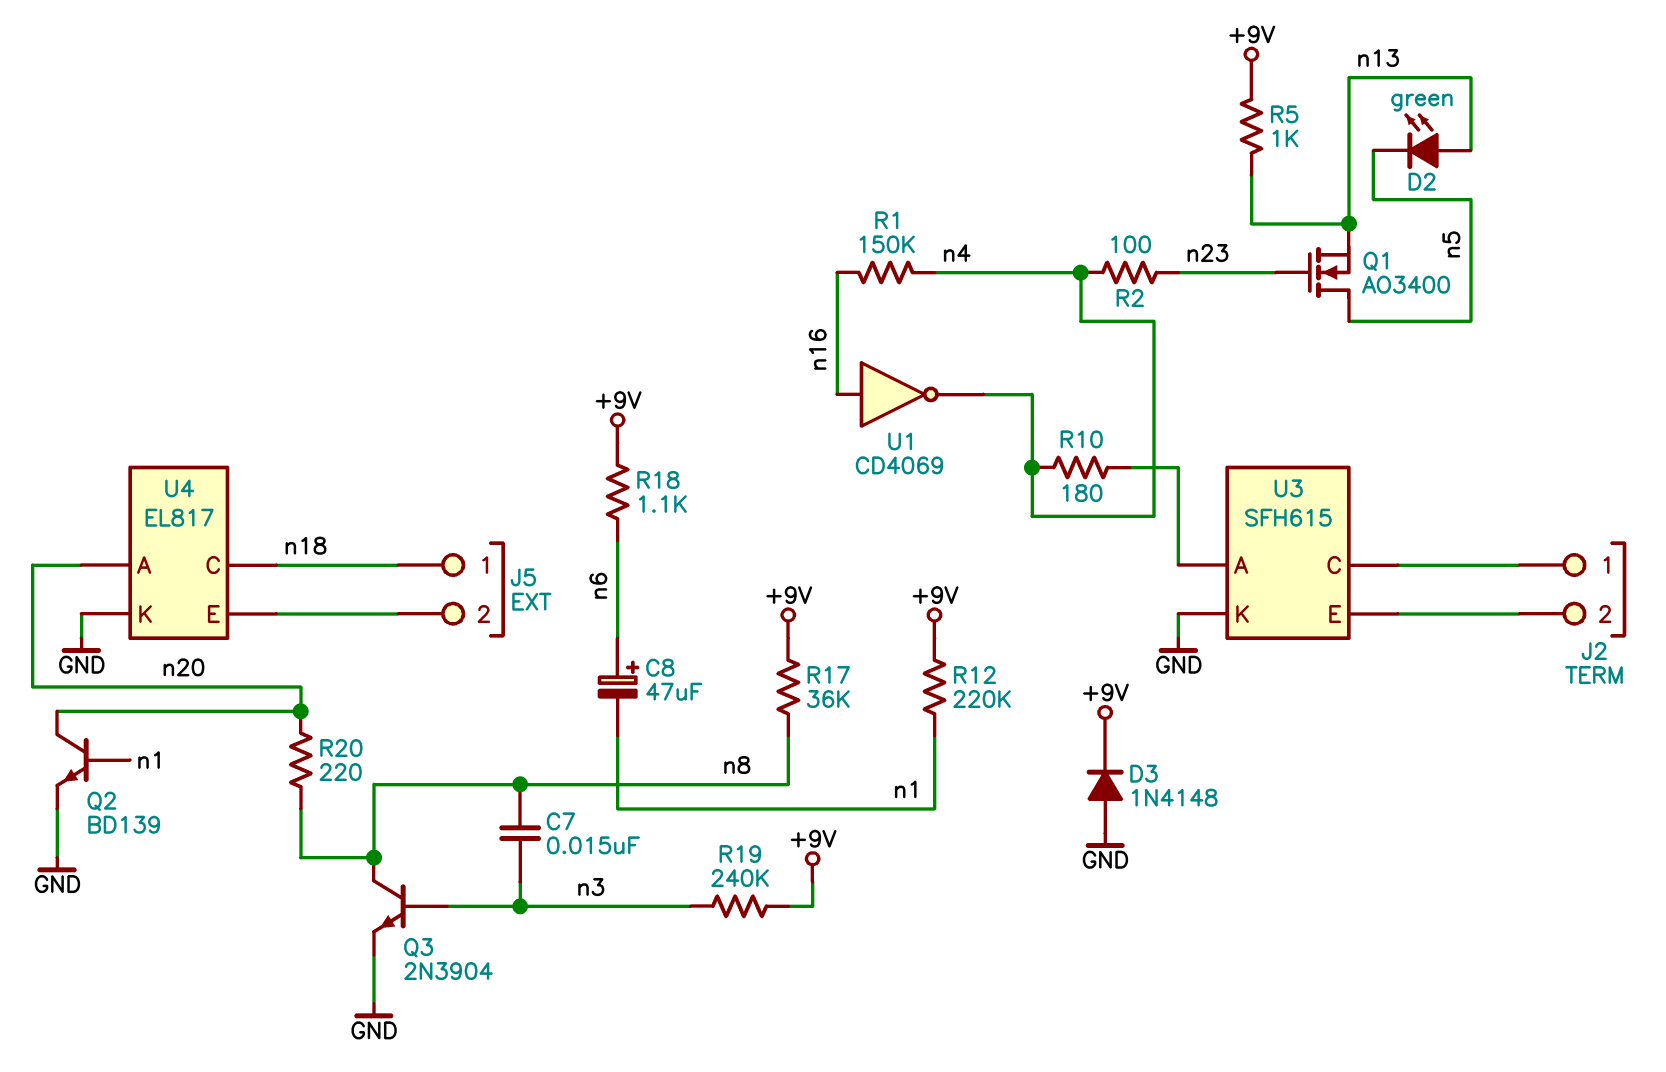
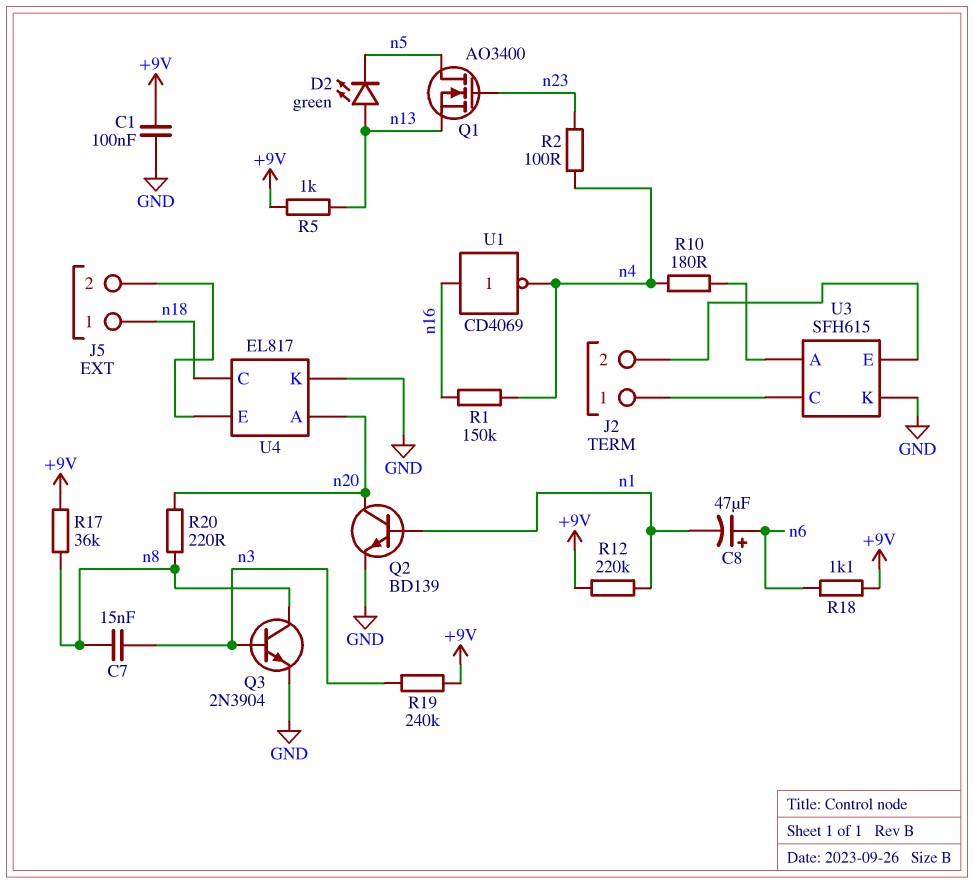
C1: none -> 100nF (+9V, GND)
D3: diode 1N4148 (A GND, K +9V) -> none

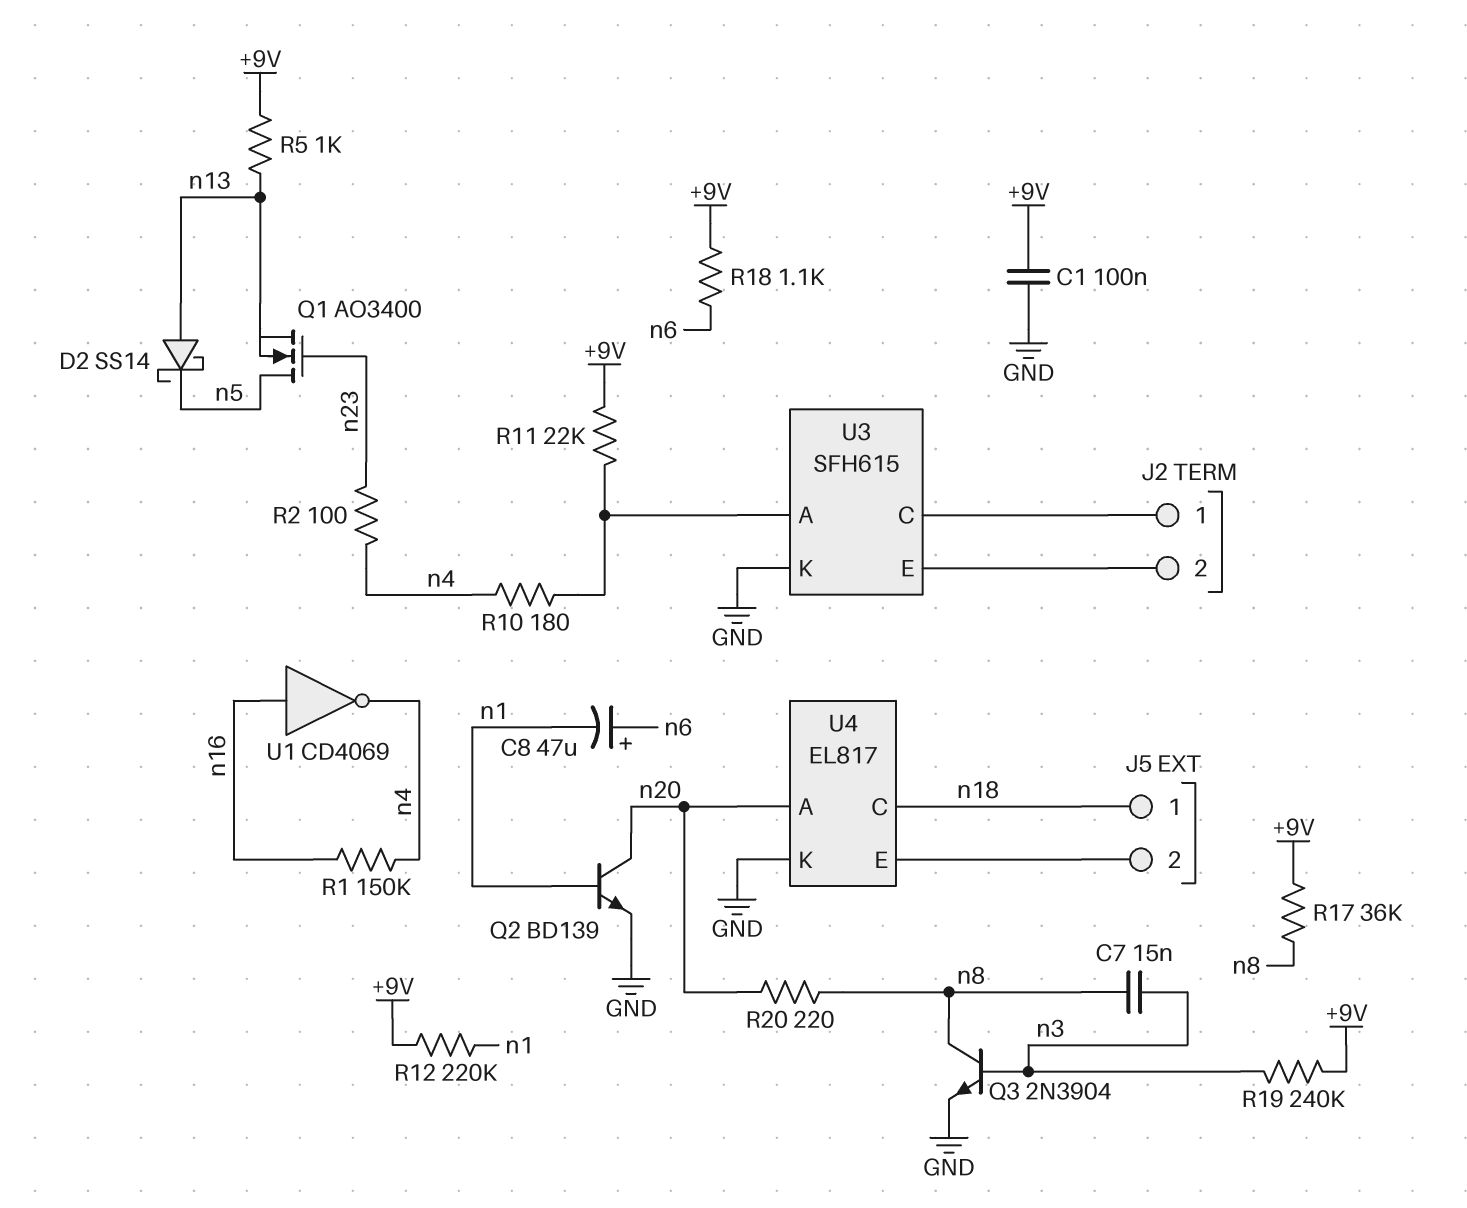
D2: LED green (A n13, K n5) -> schottky SS14 (A n13, K n5)
R11: none -> 22k (+9V, U3/A)

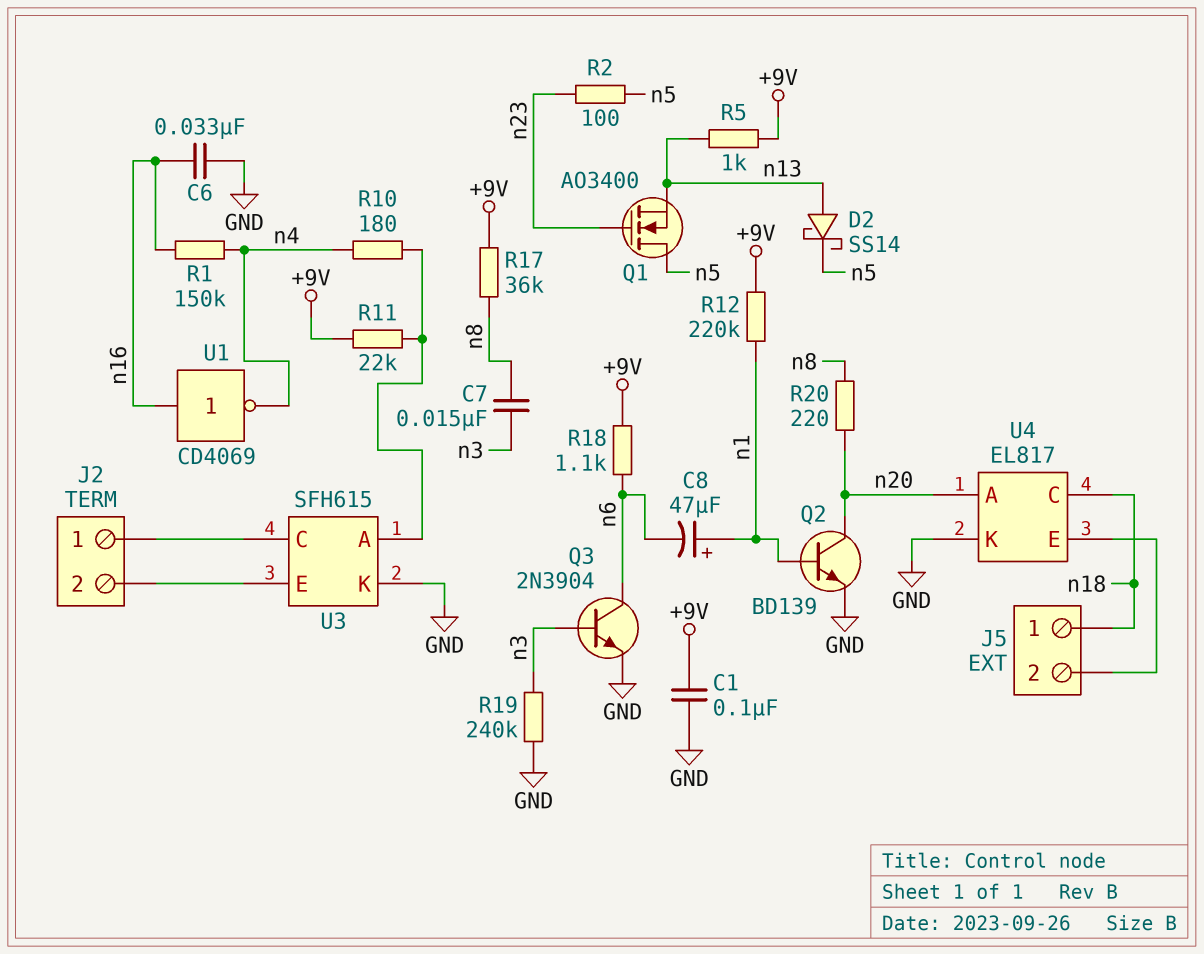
C6: none -> 33nF (GND, n16)
C8: 47uF (plus n6, minus n1) -> 47uF (plus n1, minus n6)
Q3: NPN 2N3904 (B n3, C n8, E GND) -> NPN 2N3904 (B n3, C n6, E GND)
R2: 100 (n4, n23) -> 100 (n5, n23)
R19: 240k (+9V, n3) -> 240k (GND, n3)

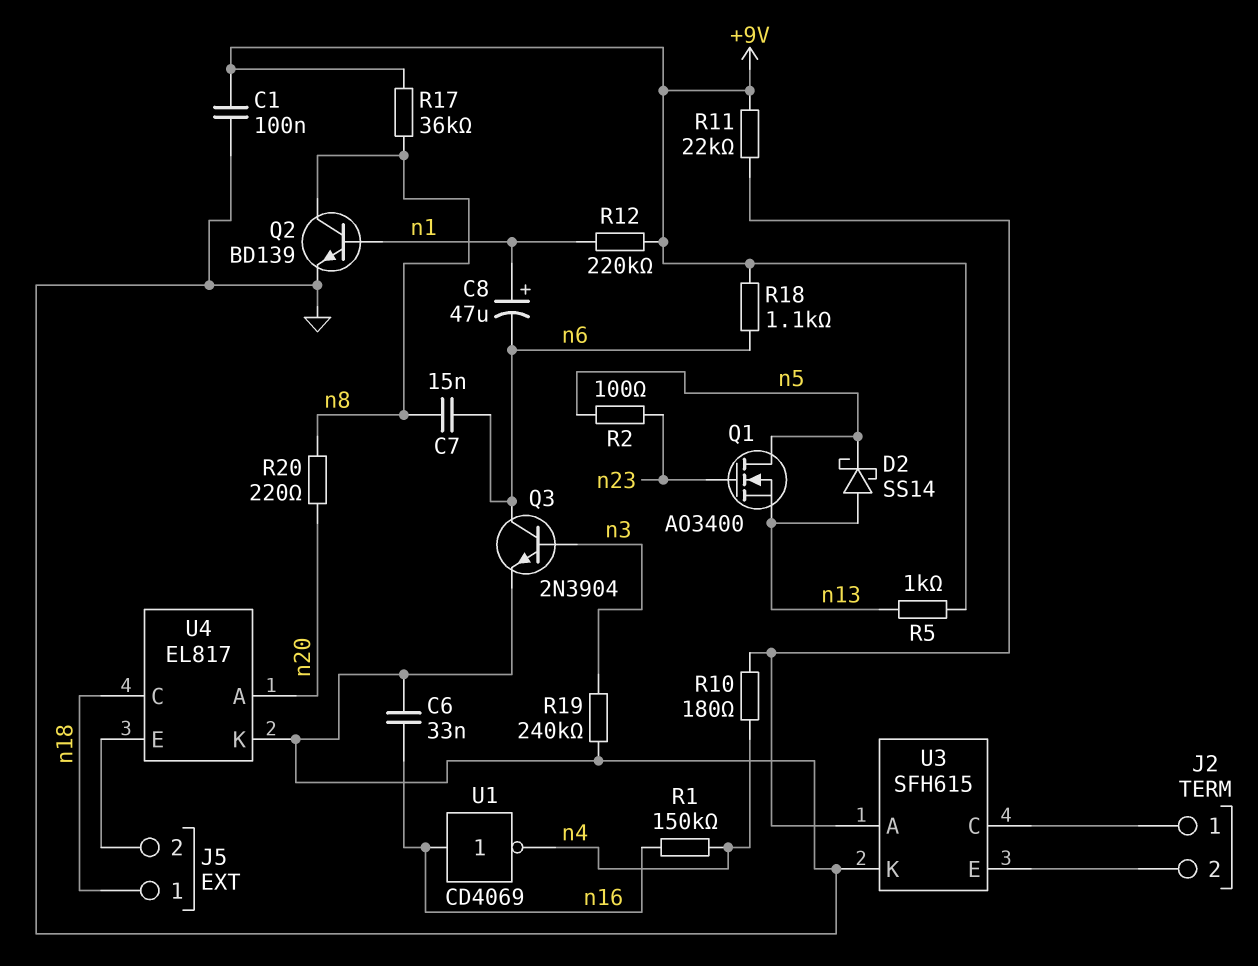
C7: 15nF (n3, n8) -> 15nF (n6, n8)
Q2: NPN BD139 (B n1, C n20, E GND) -> NPN BD139 (B n1, C n8, E GND)

